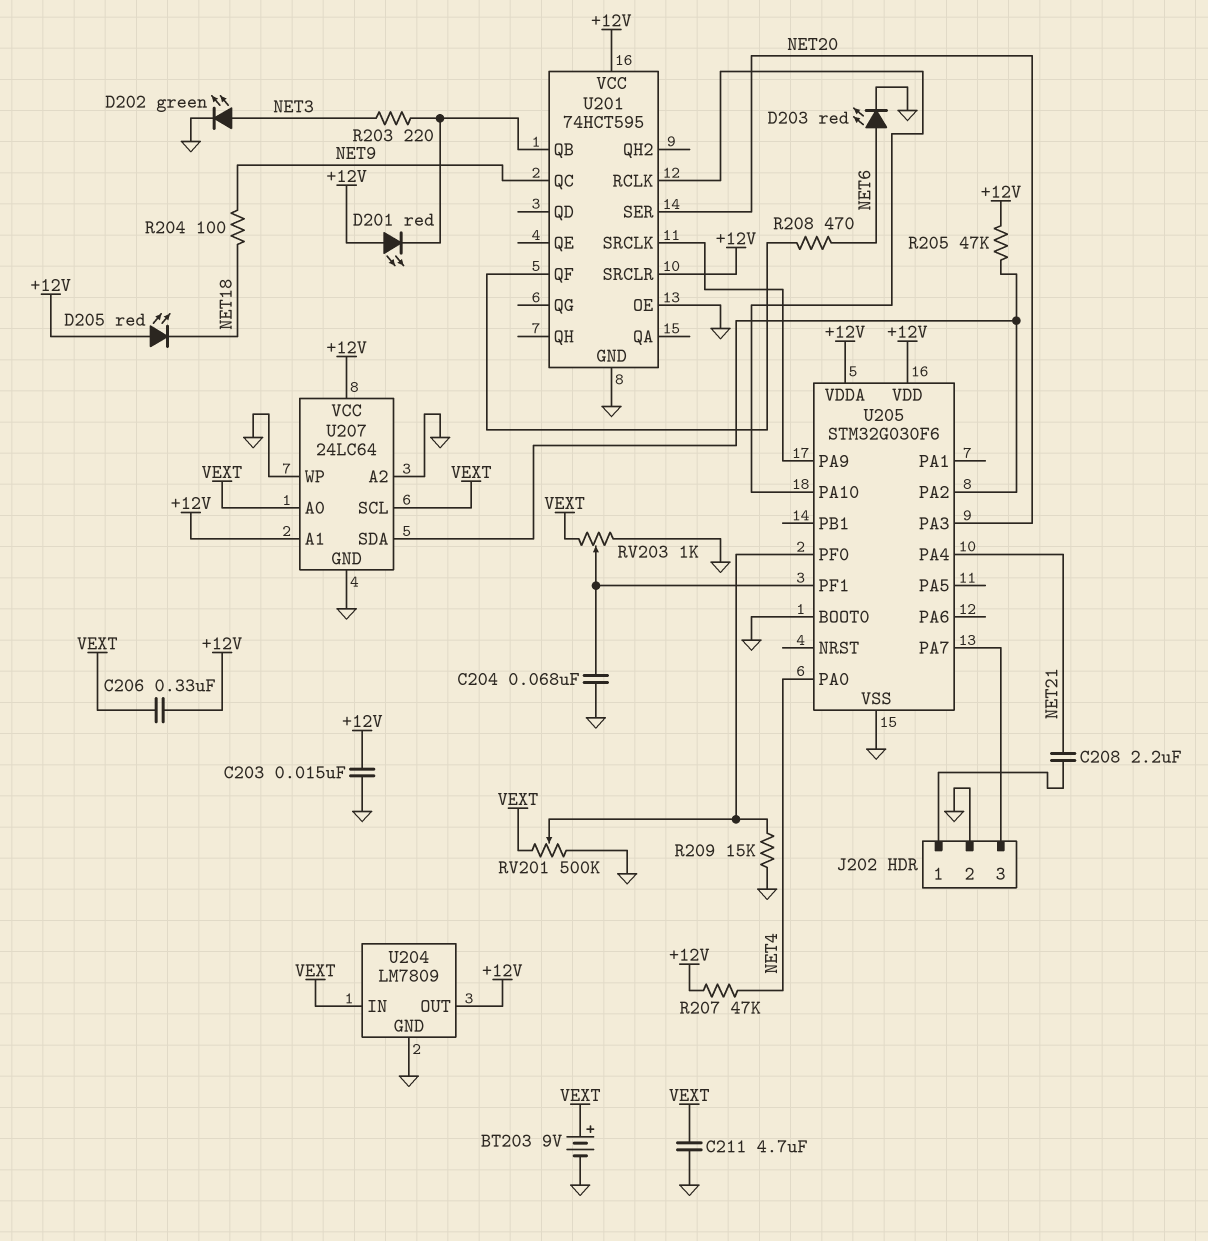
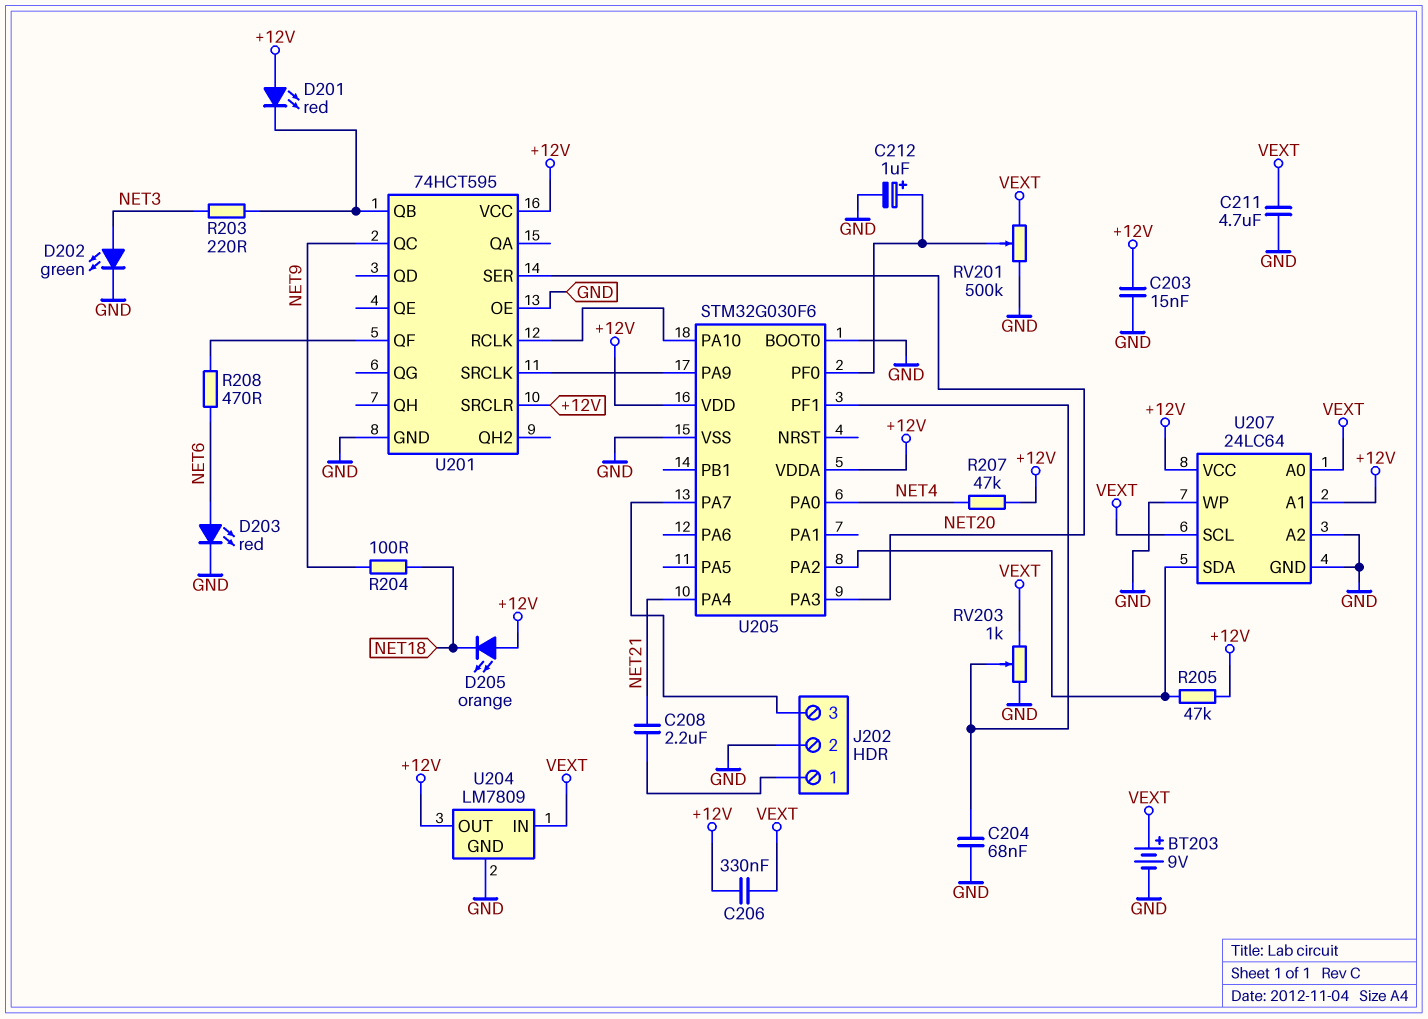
C212: none -> 1uF (plus U205/PF0, minus GND)
D205: LED red (A +12V, K NET18) -> LED orange (A +12V, K NET18)
R209: 15k (GND, U205/PF0) -> none

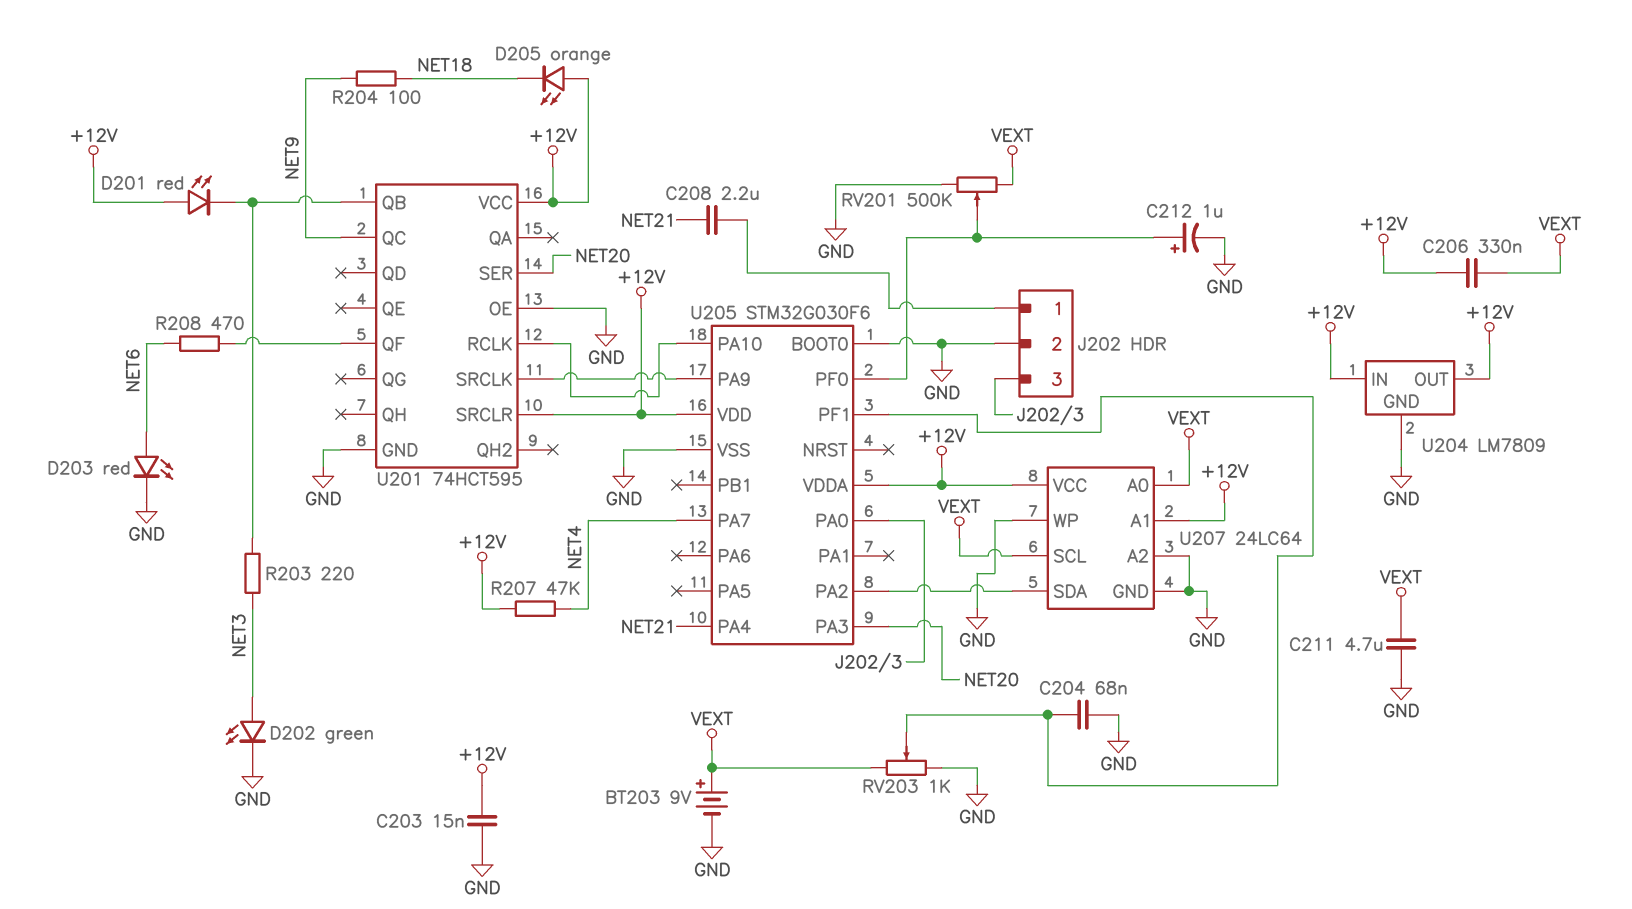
R205: 47k (+12V, U205/PA2) -> none
U204 pin IN: VEXT -> +12V
U205 pin PA0: NET4 -> J202/3
U205 pin PA7: J202/3 -> NET4

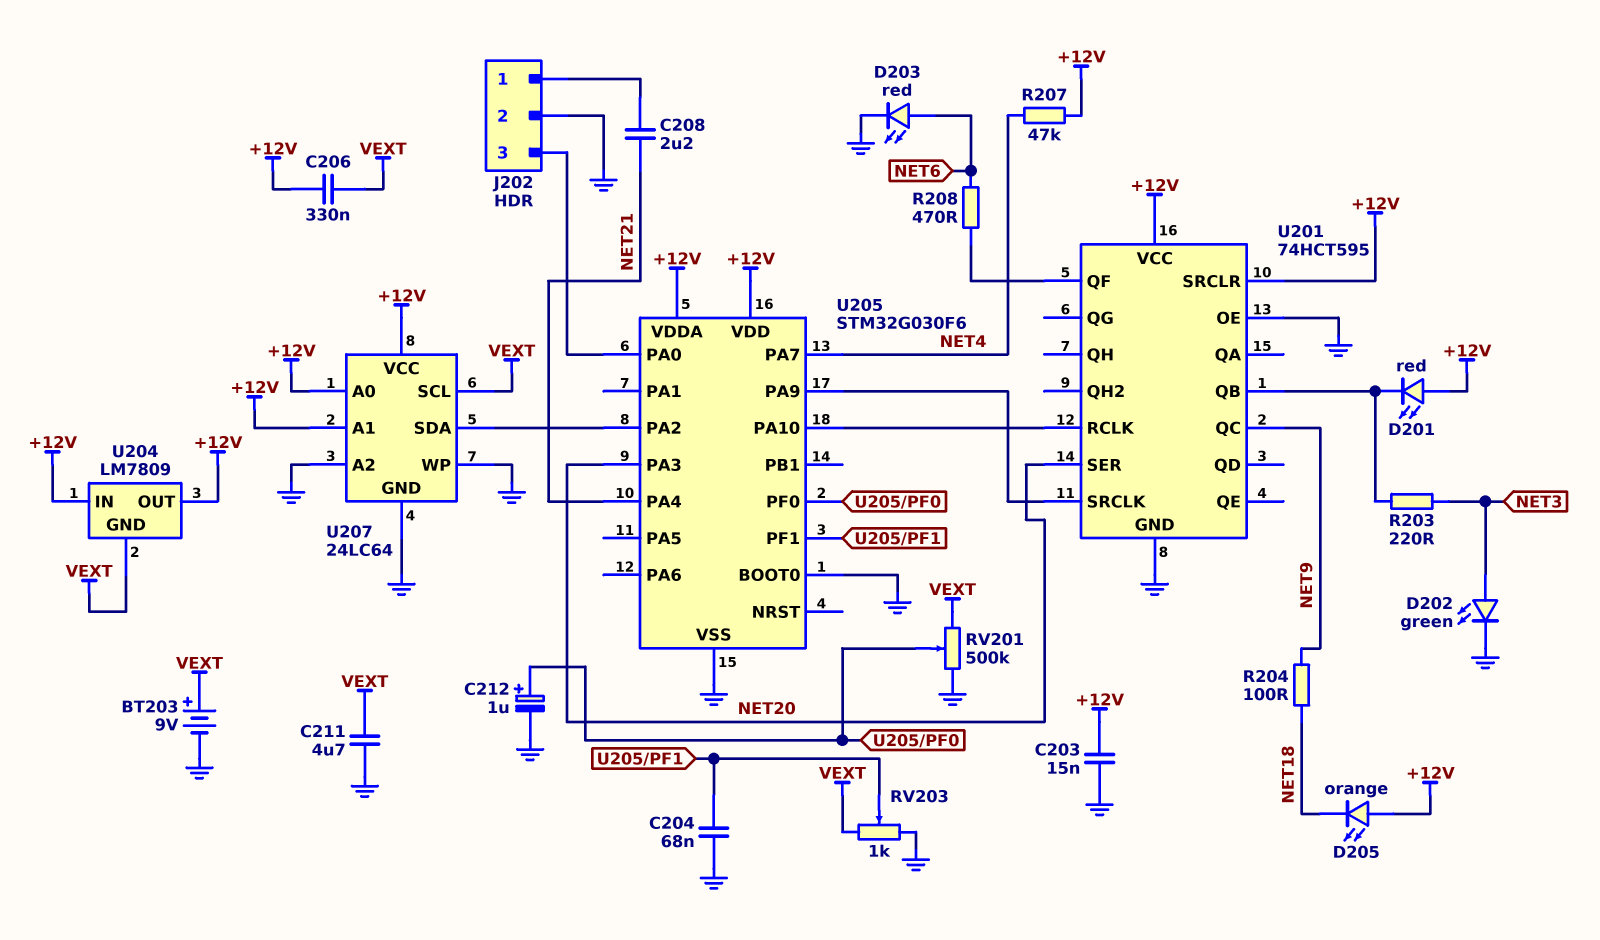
U204 pin GND: GND -> VEXT
U207 pin A0: VEXT -> +12V

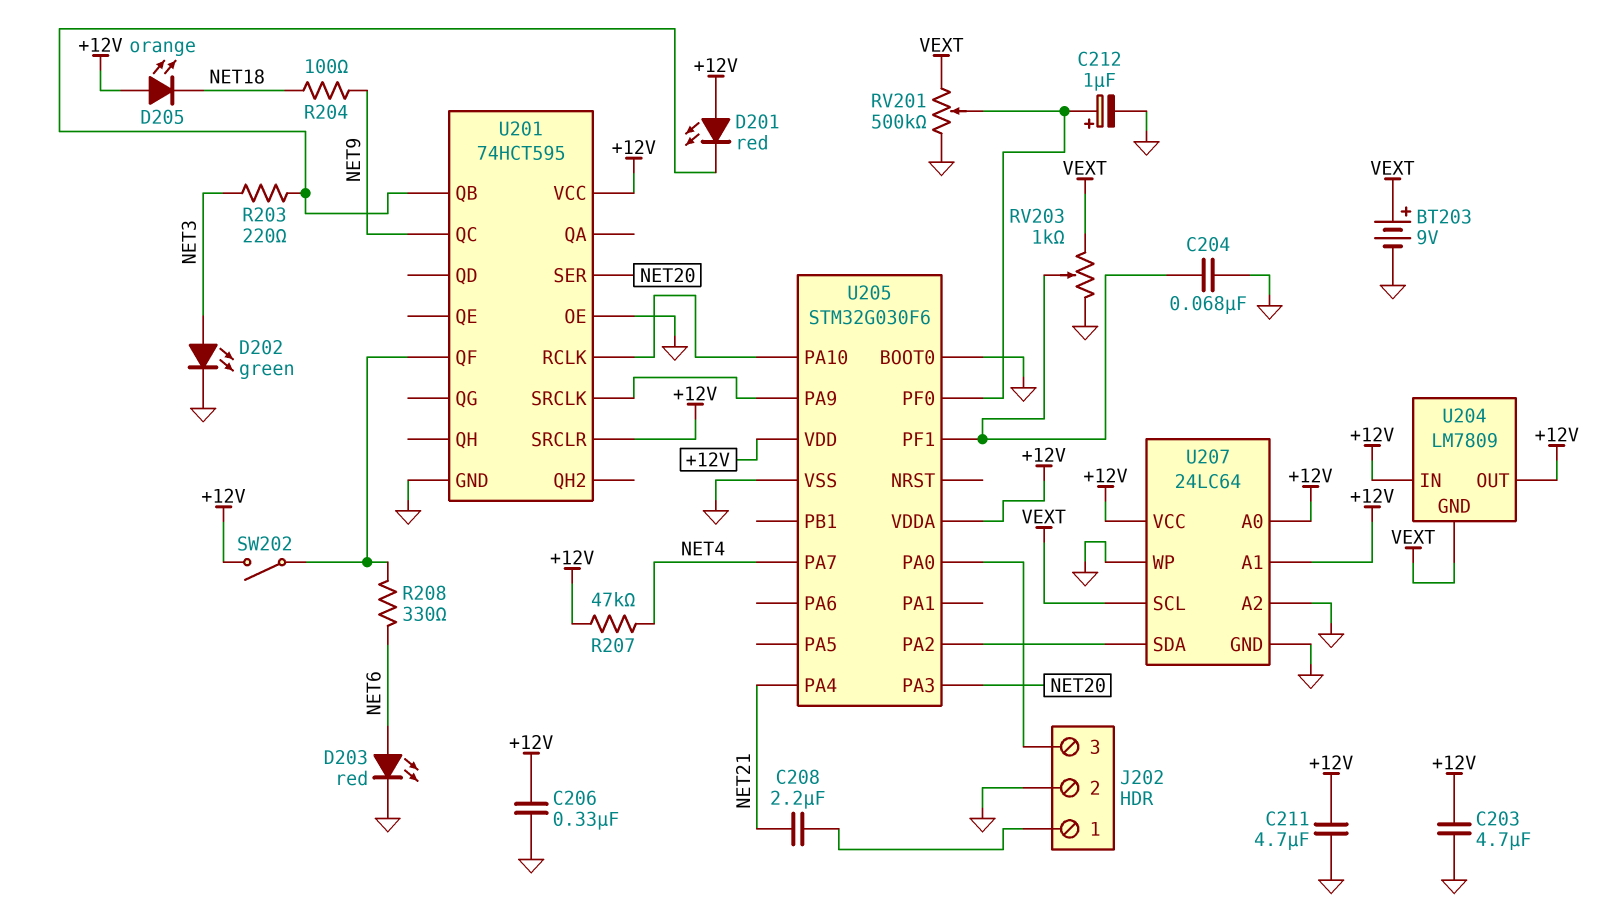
C203: 15nF (+12V, GND) -> 4.7uF (+12V, GND)
C206: 330nF (+12V, VEXT) -> 330nF (+12V, GND)
C211: 4.7uF (GND, VEXT) -> 4.7uF (+12V, GND)
R208: 470 (NET6, U201/QF) -> 330 (NET6, U201/QF)
SW202: none -> switch (+12V, U201/QF)

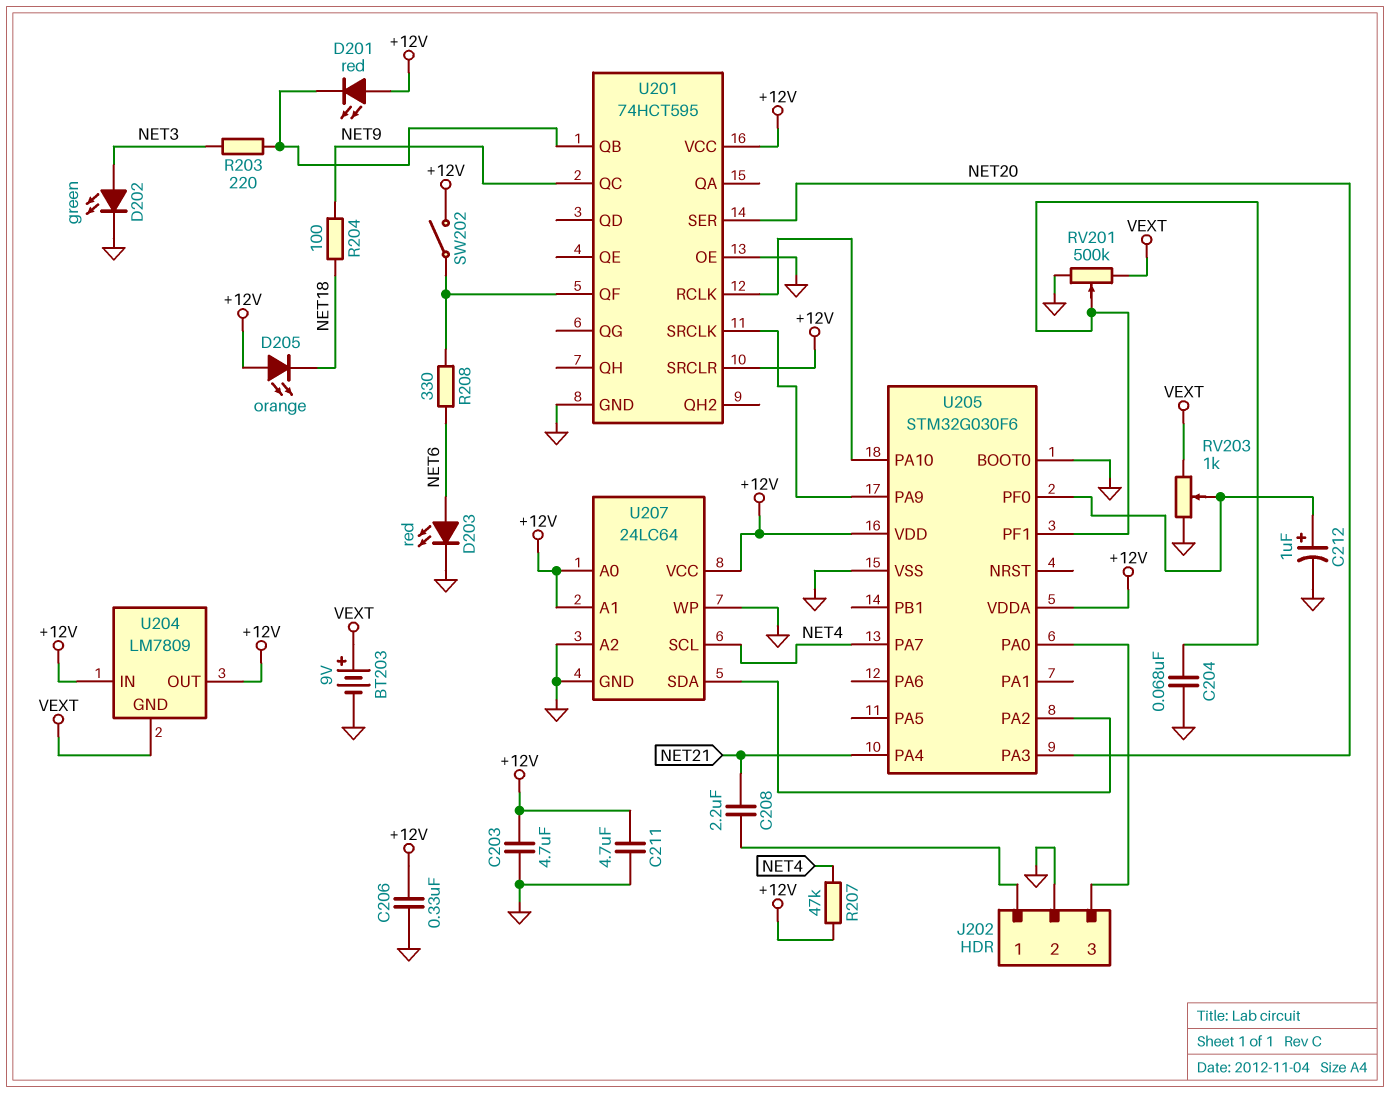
RV201: 500k (GND, VEXT, wiper U205/PF0) -> 500k (GND, VEXT, wiper U205/PF1)
RV203: 1k (GND, VEXT, wiper U205/PF1) -> 1k (GND, VEXT, wiper U205/PF0)
U207 pin SCL: VEXT -> NET4

